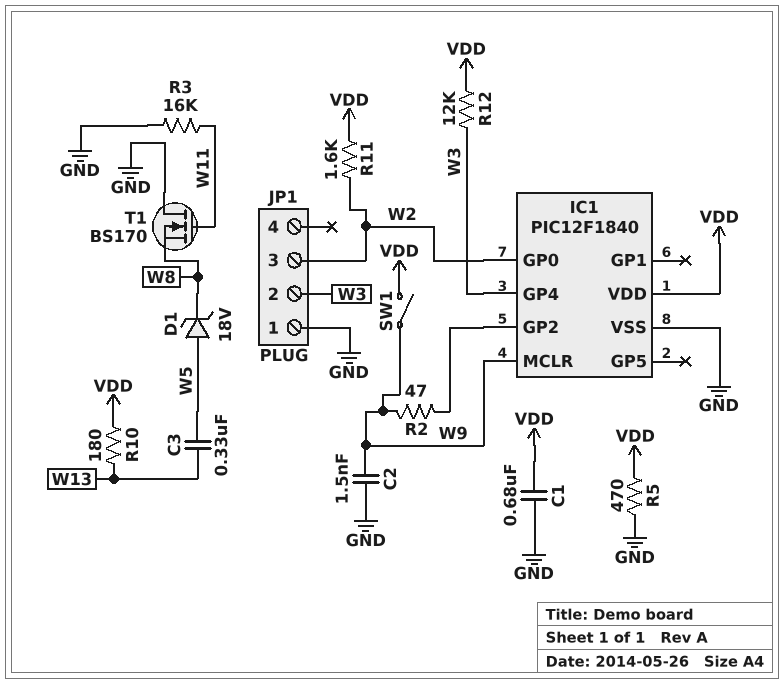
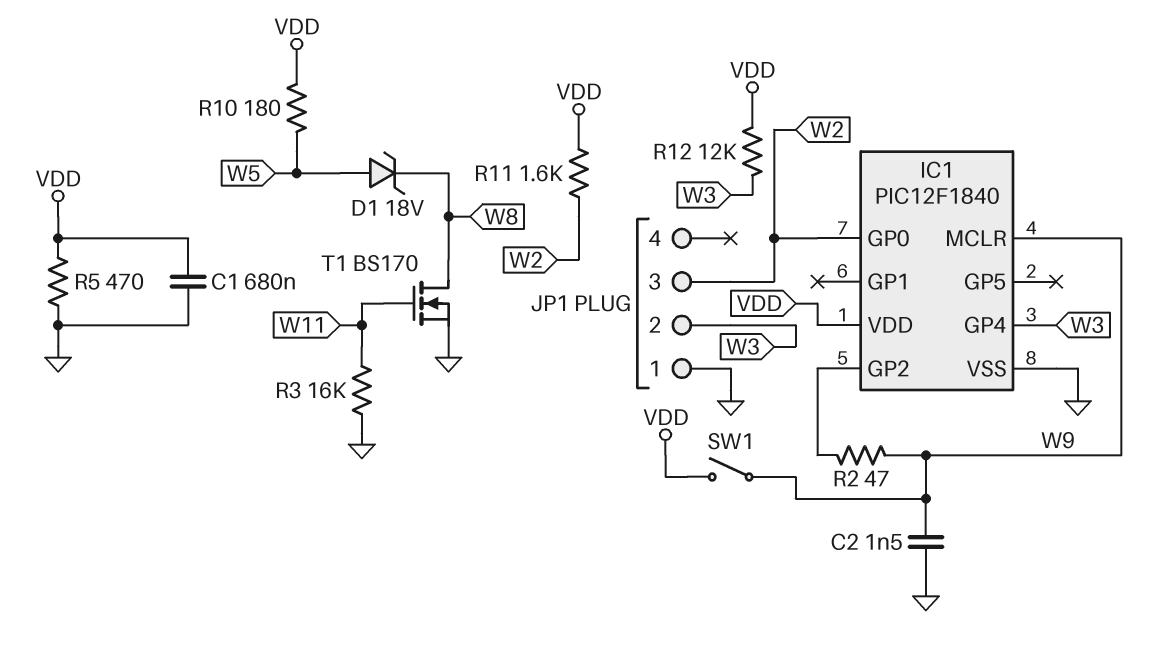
C3: 330nF (W5, W13) -> none
R10: 180 (VDD, W13) -> 180 (VDD, W5)
T1: NMOS BS170 (G W11, D GND, S W8) -> NMOS BS170 (G W11, D W8, S GND)

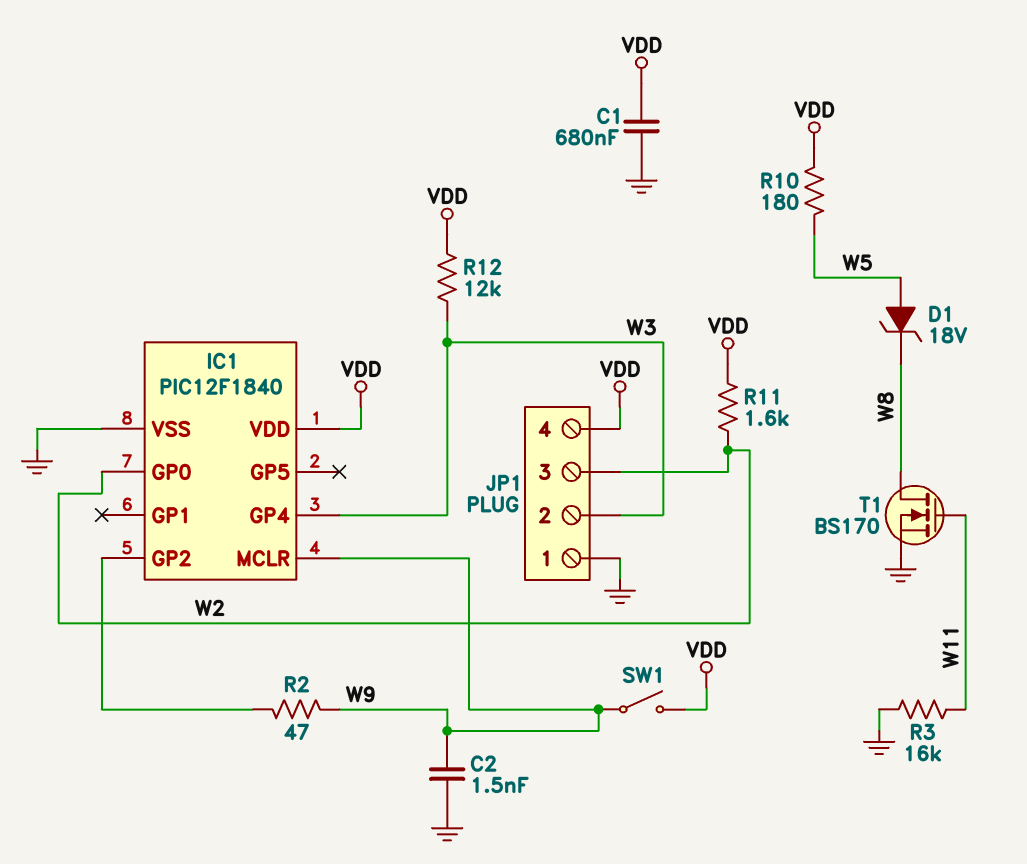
JP1 pin 4: none -> VDD
R5: 470 (GND, VDD) -> none

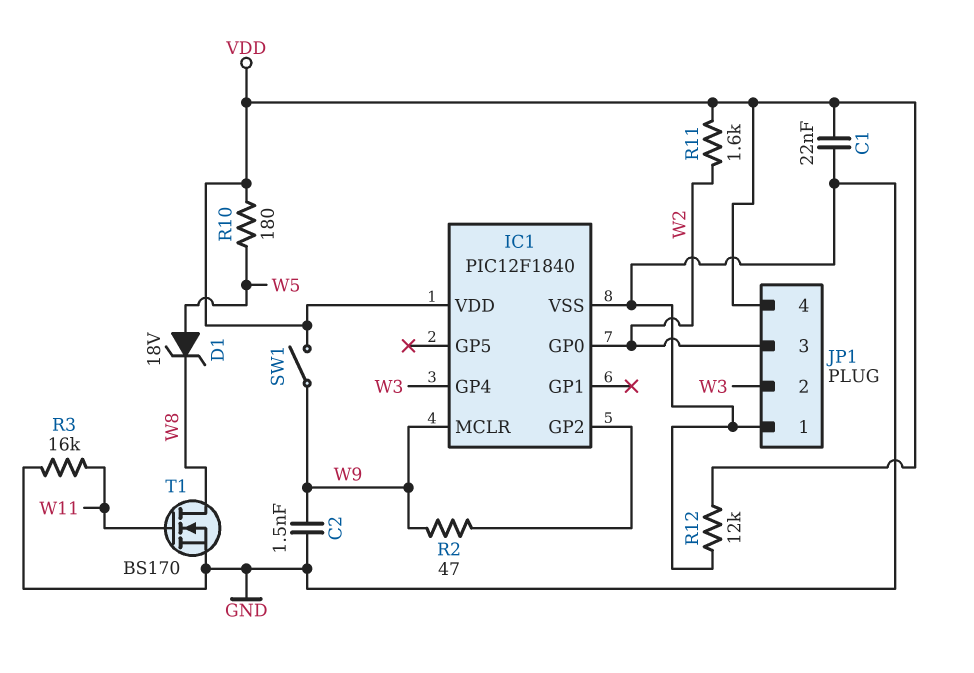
C1: 680nF (GND, VDD) -> 22nF (GND, VDD)
R12: 12k (VDD, W3) -> 12k (GND, VDD)

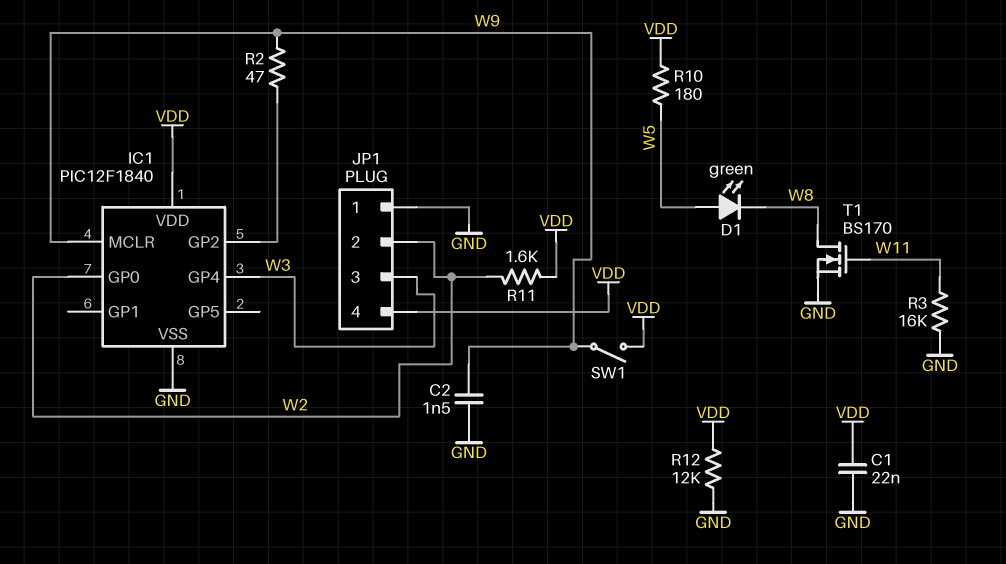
D1: zener 18V (A W5, K W8) -> LED green (A W5, K W8)
JP1 pin 2: W3 -> W2
JP1 pin 3: W2 -> W3

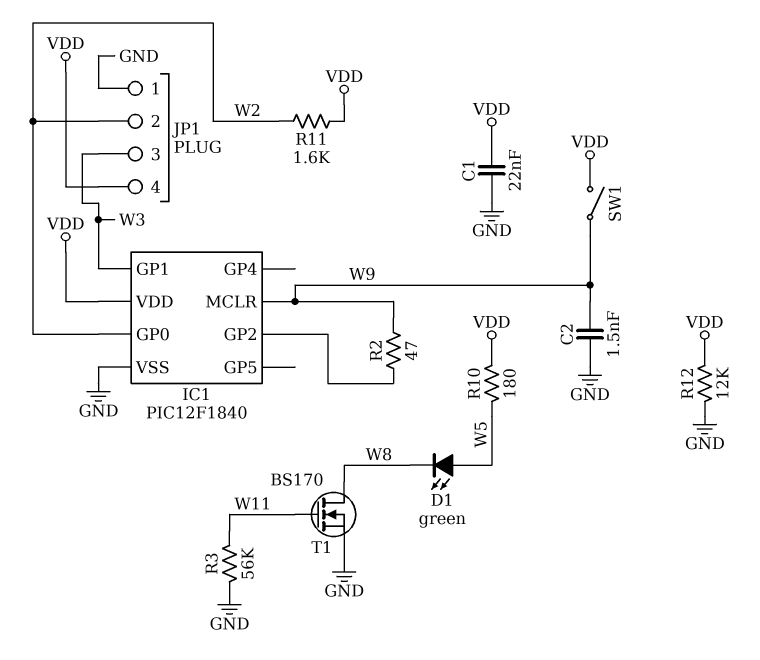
IC1 pin GP1: none -> W3
IC1 pin GP4: W3 -> none
R3: 16k (GND, W11) -> 56k (GND, W11)

